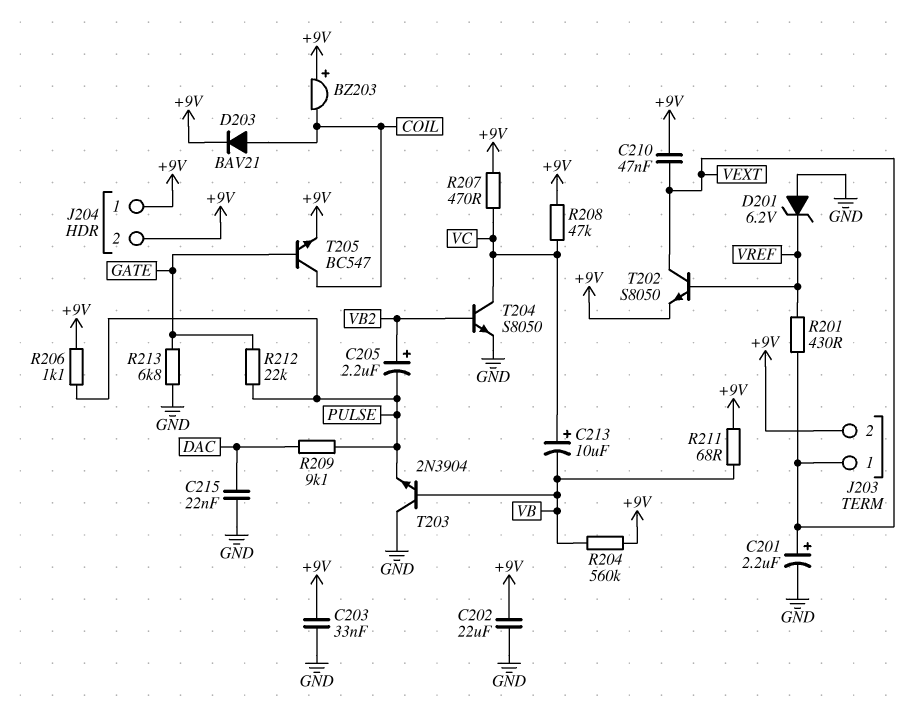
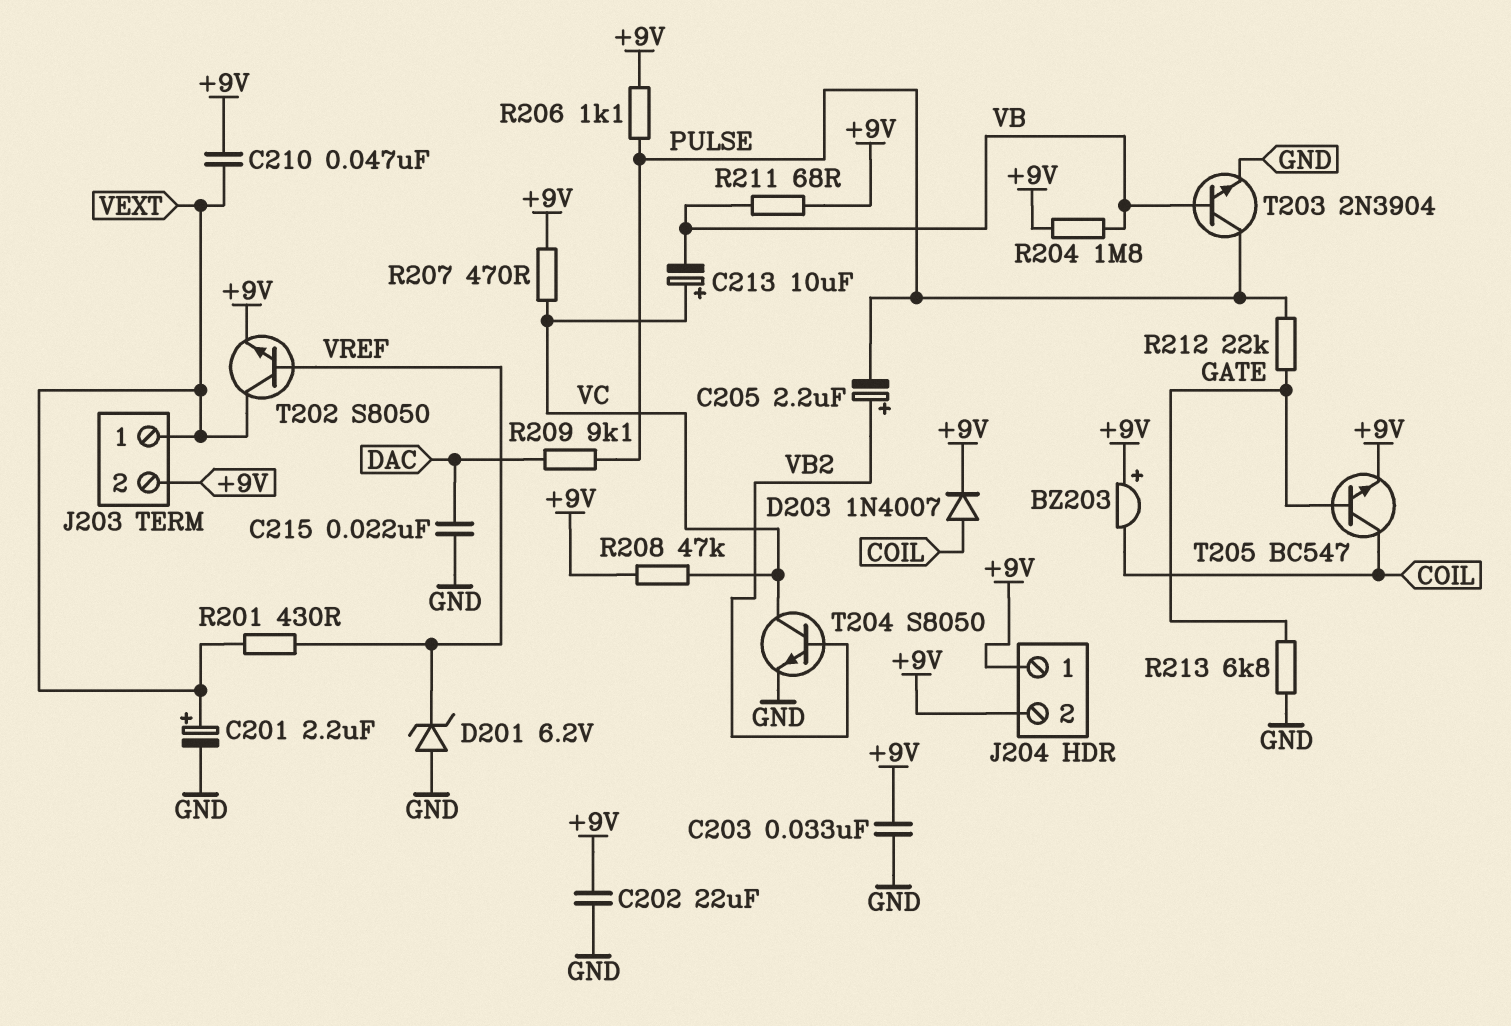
D203: diode BAV21 (A COIL, K +9V) -> diode 1N4007 (A COIL, K +9V)
R204: 560k (+9V, VB) -> 1.8M (+9V, VB)
T203: NPN 2N3904 (B VB, C GND, E PULSE) -> NPN 2N3904 (B VB, C PULSE, E GND)

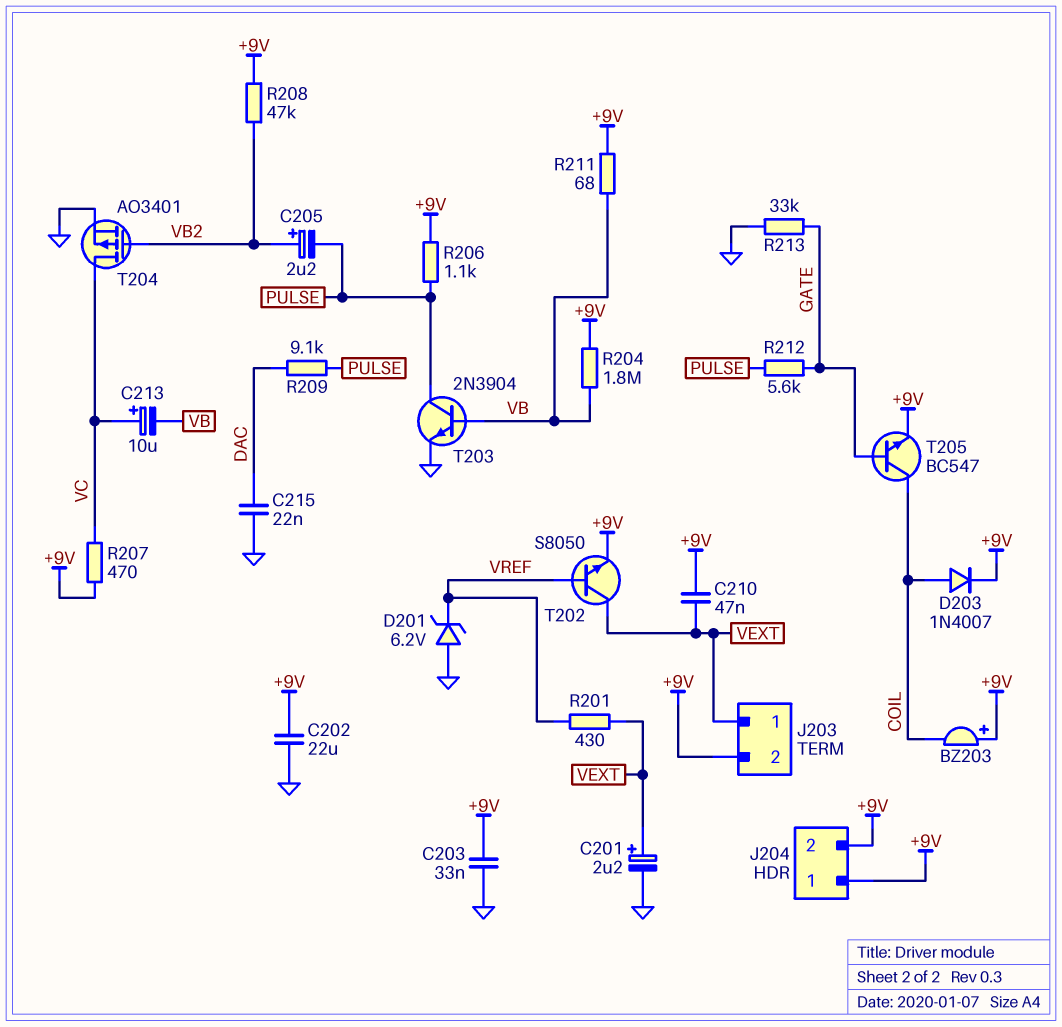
R208: 47k (+9V, VC) -> 47k (+9V, VB2)
R212: 22k (GATE, PULSE) -> 5.6k (GATE, PULSE)
R213: 6.8k (GATE, GND) -> 33k (GATE, GND)
T204: NPN S8050 (B VB2, C VC, E GND) -> PMOS AO3401 (G VB2, D VC, S GND)

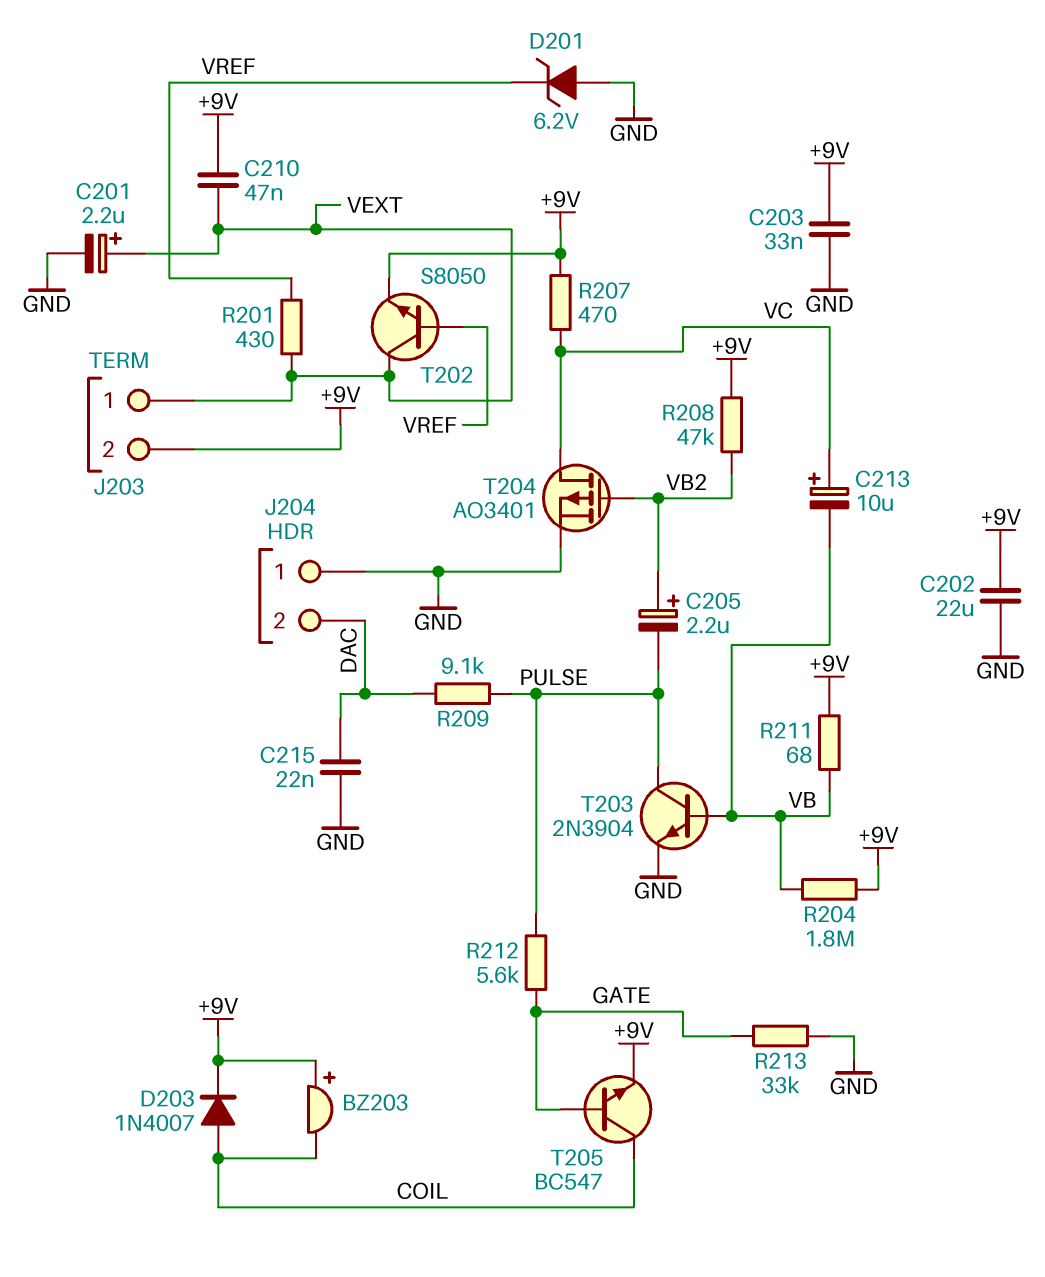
J204 pin 1: +9V -> GND
J204 pin 2: +9V -> DAC
R206: 1.1k (+9V, PULSE) -> none

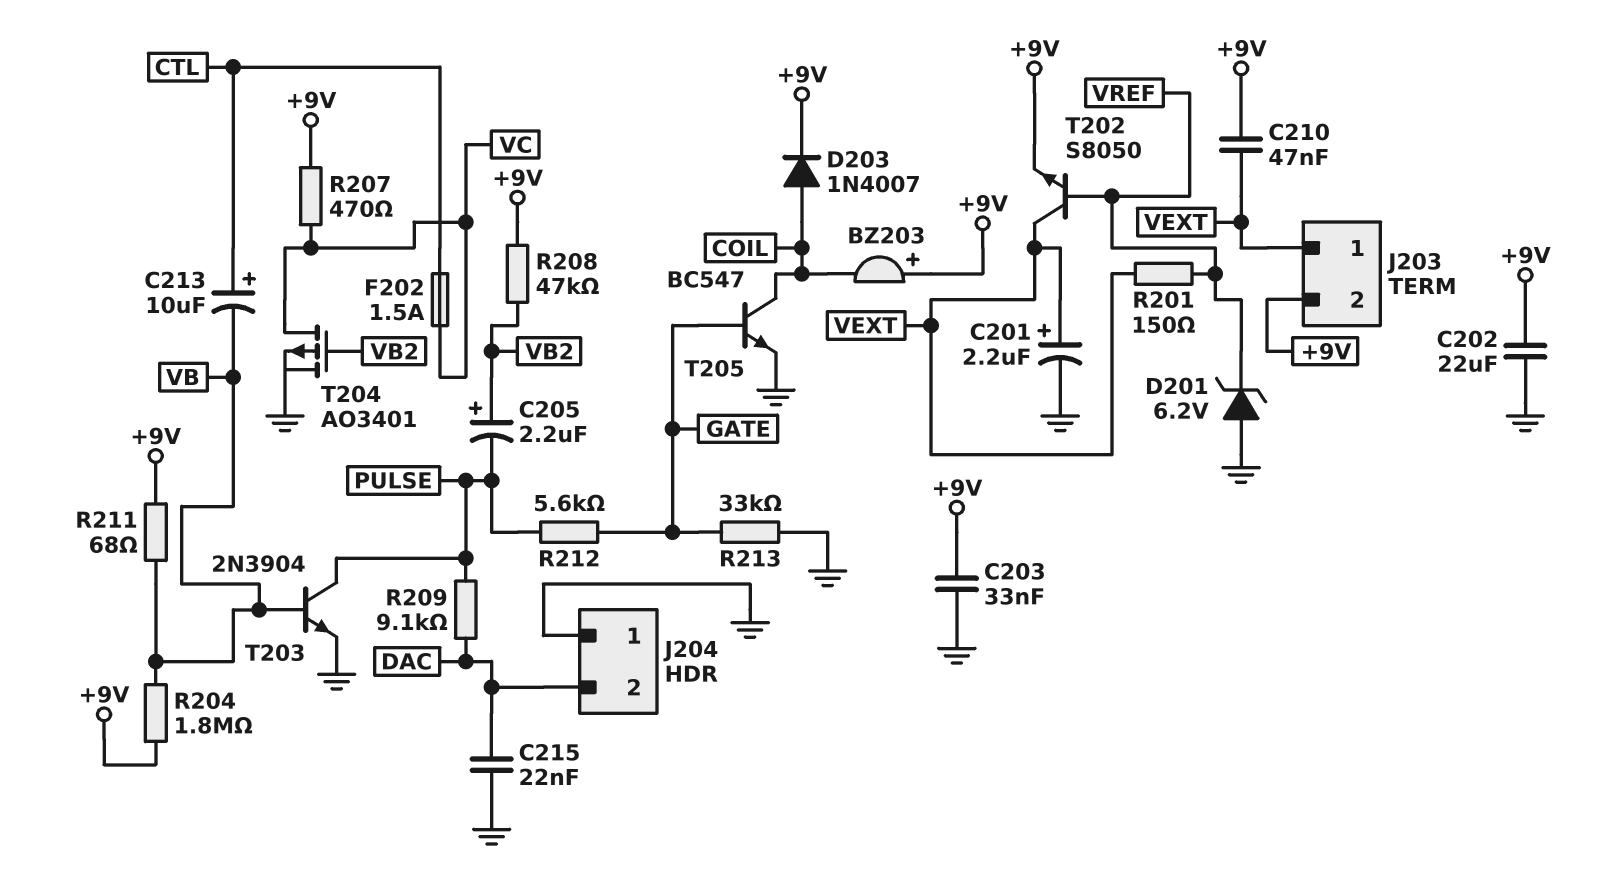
C213: 10uF (plus VC, minus VB) -> 10uF (plus CTL, minus VB)
F202: none -> 1.5A (CTL, VC)
R201: 430 (VEXT, VREF) -> 150 (VEXT, VREF)
T205: NPN BC547 (B GATE, C COIL, E +9V) -> NPN BC547 (B GATE, C COIL, E GND)

